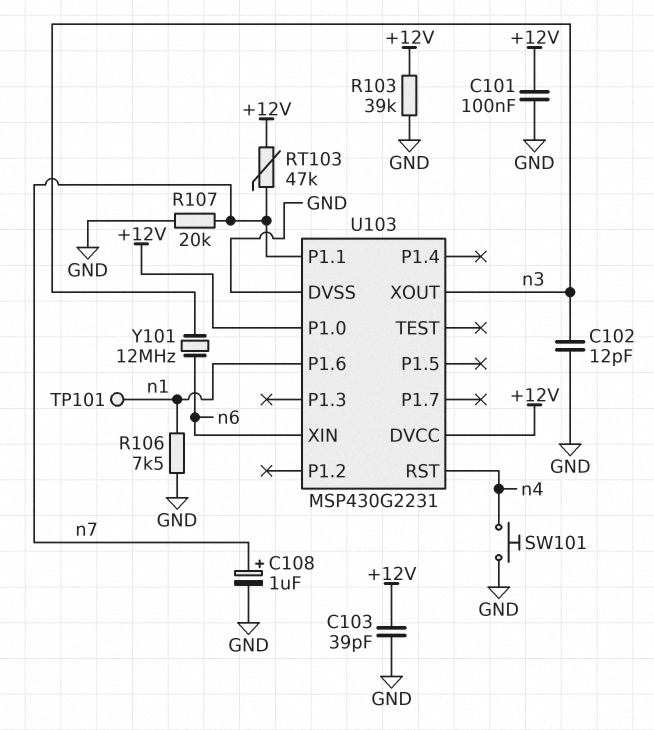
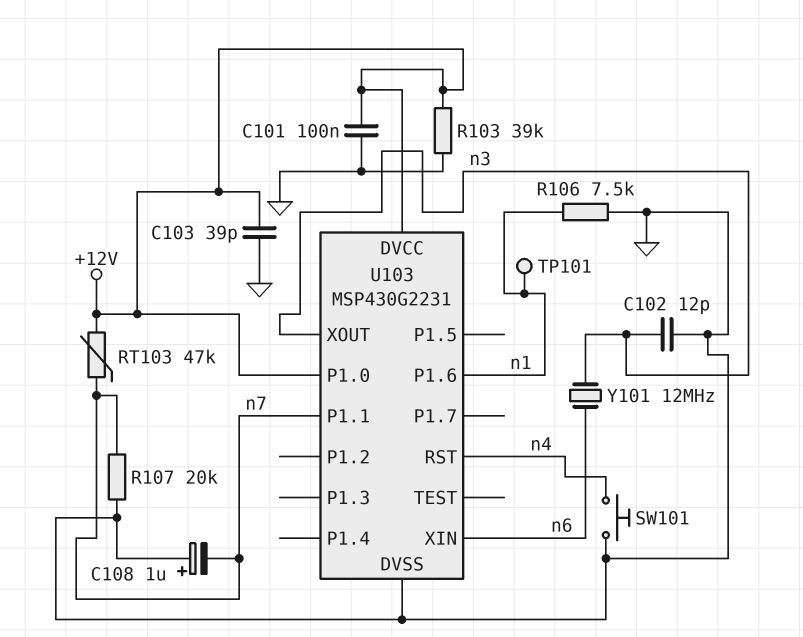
C108: 1uF (plus n7, minus GND) -> 1uF (plus GND, minus n7)

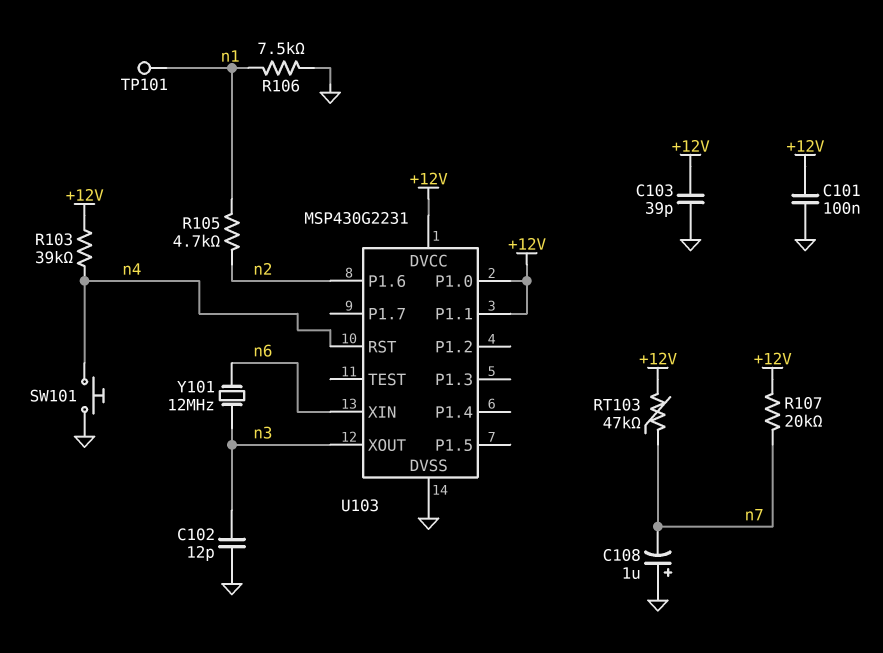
R103: 39k (+12V, GND) -> 39k (+12V, n4)
R105: none -> 4.7k (n1, n2)
R107: 20k (GND, n7) -> 20k (+12V, n7)
U103 pin P1.1: n7 -> +12V
U103 pin P1.6: n1 -> n2

